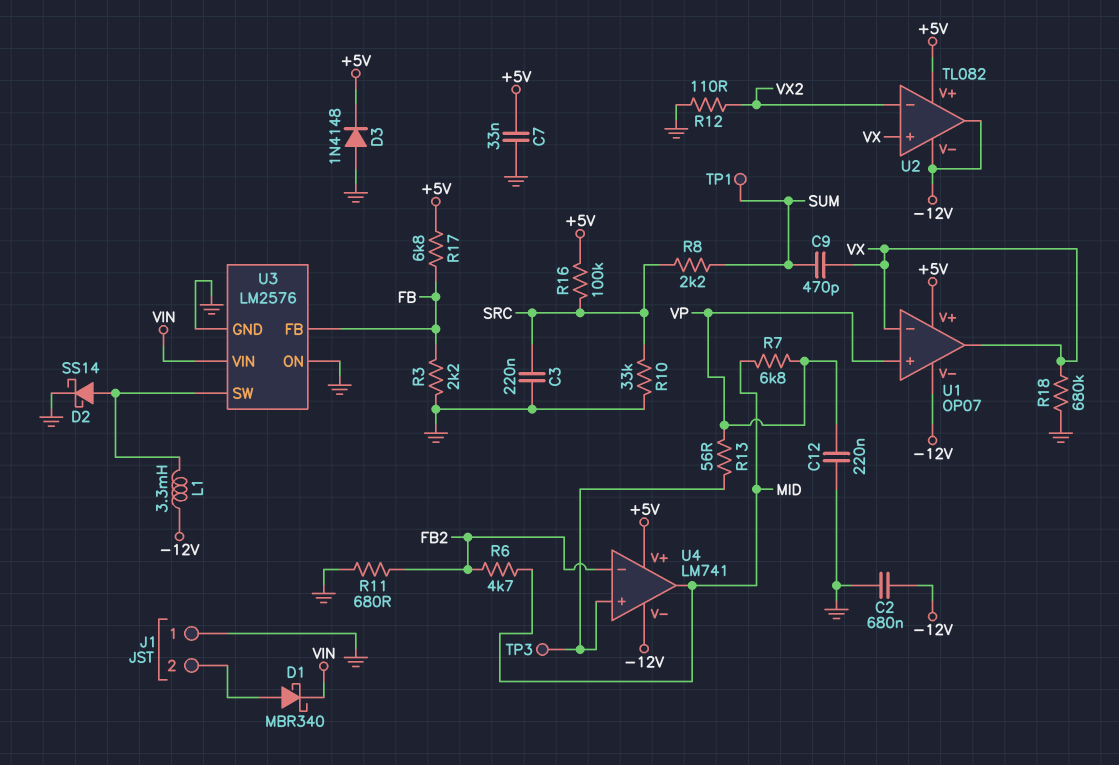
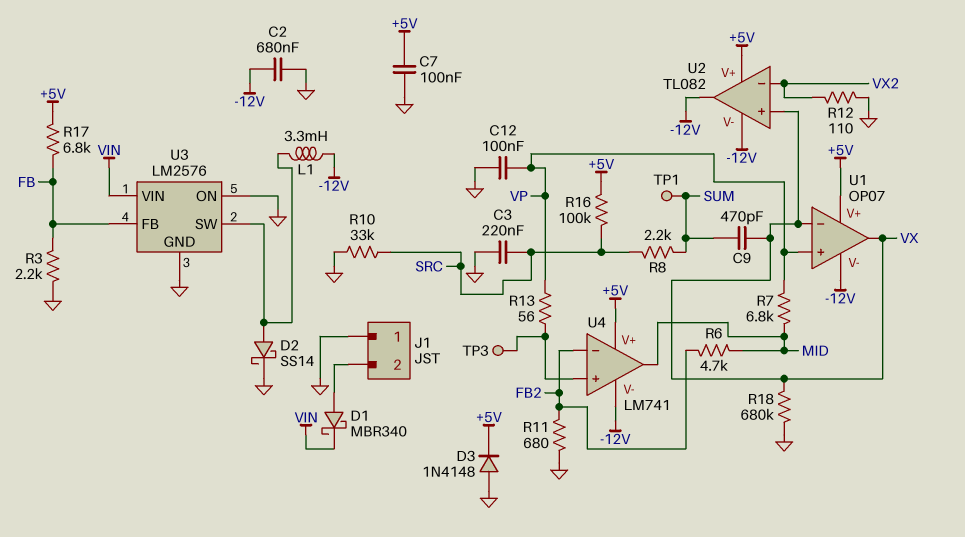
C7: 33nF (+5V, GND) -> 100nF (+5V, GND)
C12: 220nF (GND, VP) -> 100nF (GND, VP)

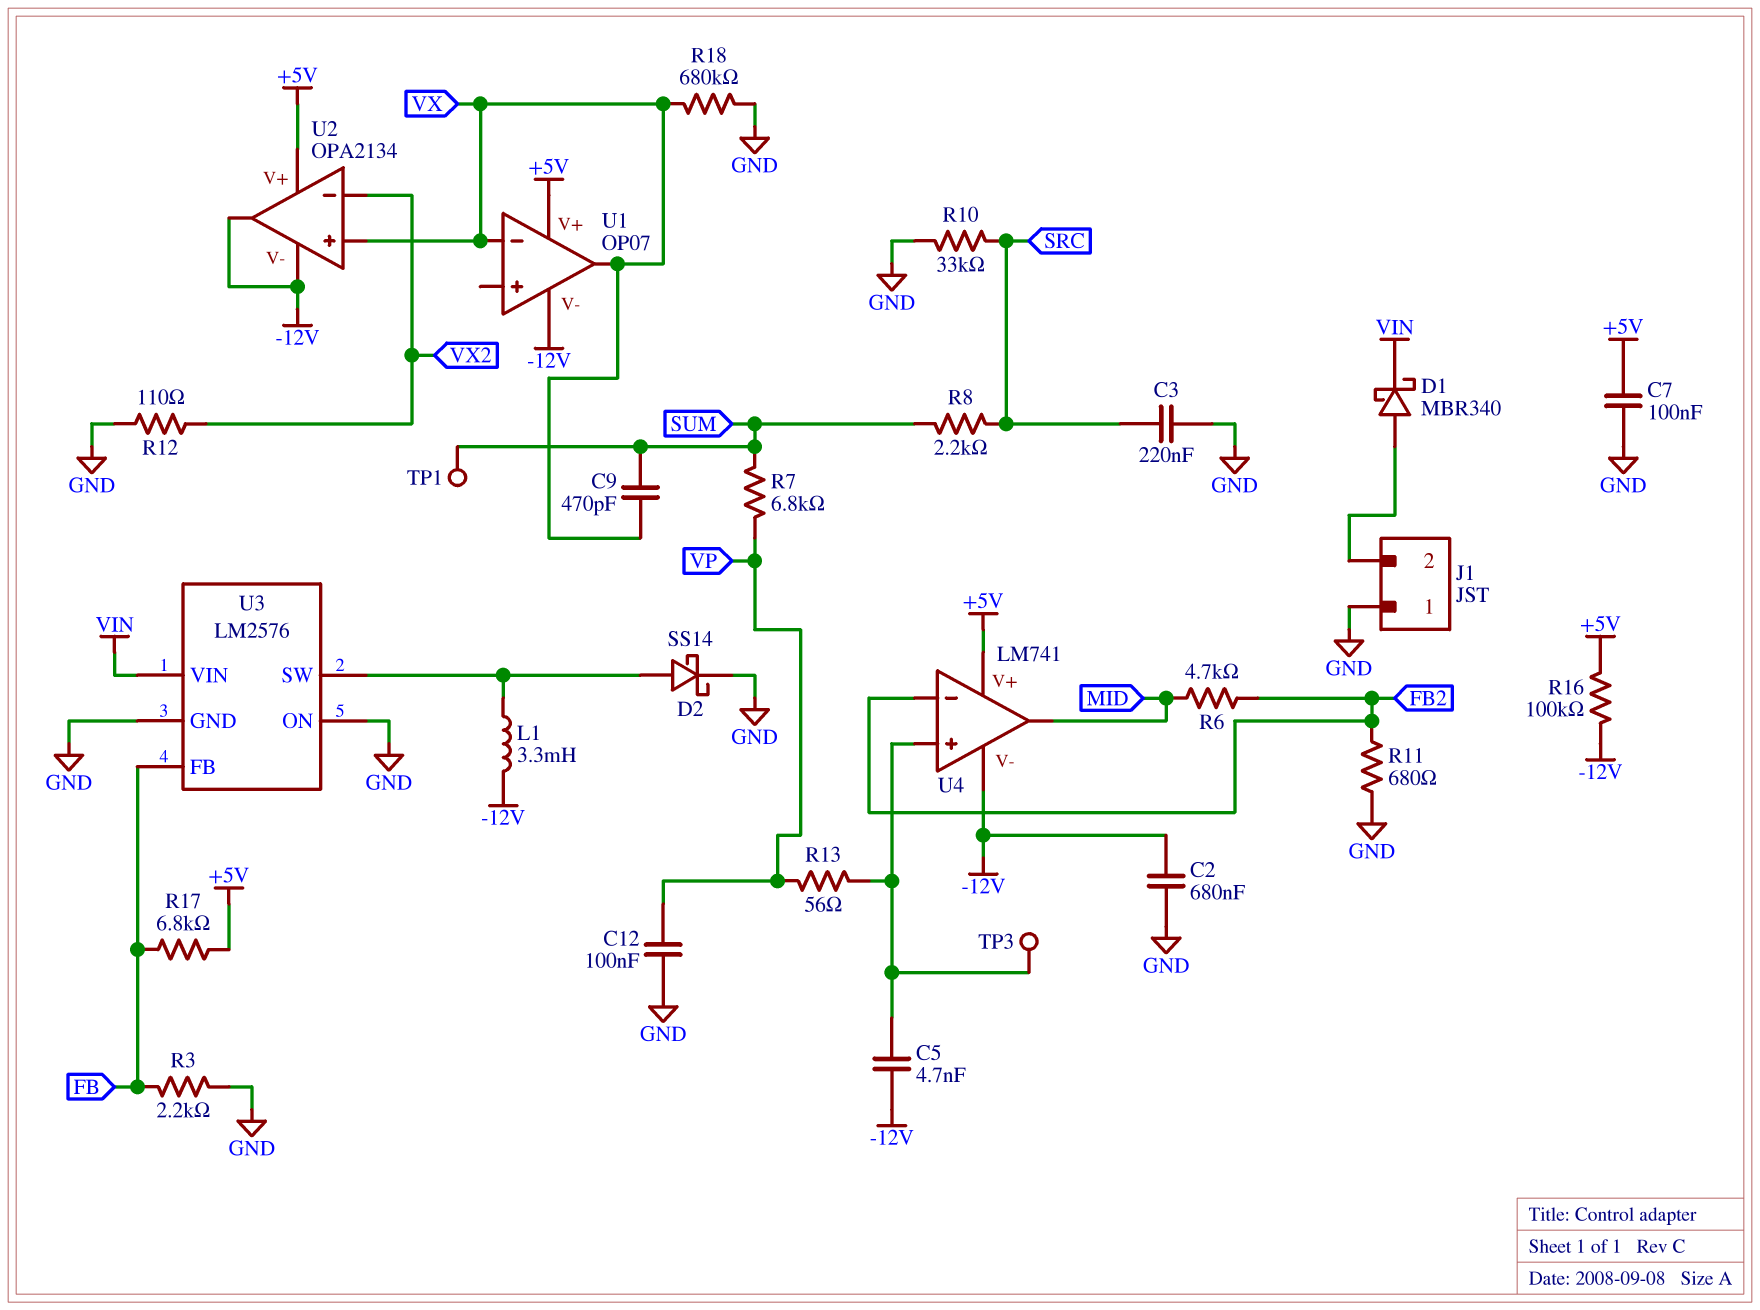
C5: none -> 4.7nF (-12V, U4/in+)
D3: diode 1N4148 (A GND, K +5V) -> none
R7: 6.8k (MID, VP) -> 6.8k (SUM, VP)
R16: 100k (+5V, SRC) -> 100k (+5V, -12V)
U1 pin in+: VP -> none
U2: TL082 -> OPA2134

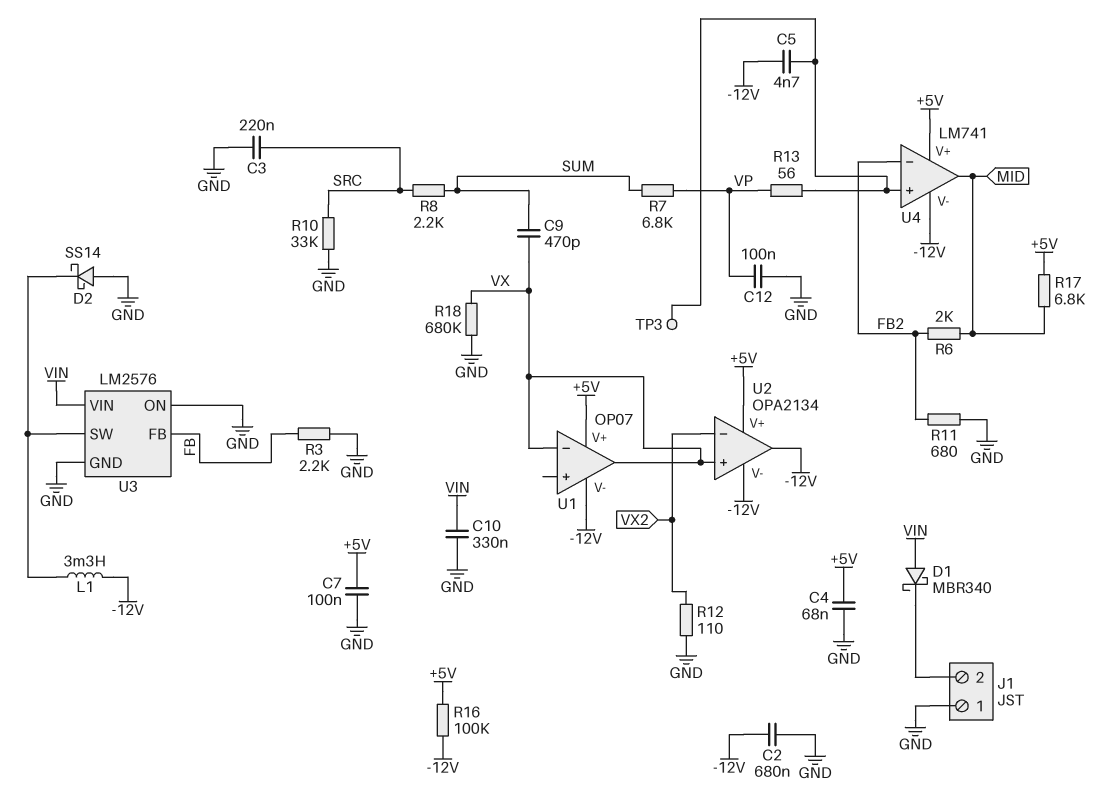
C4: none -> 68nF (+5V, GND)
C10: none -> 330nF (GND, VIN)
D1: schottky MBR340 (A J1/2, K VIN) -> schottky MBR340 (A VIN, K J1/2)
D2: schottky SS14 (A U3/SW, K GND) -> schottky SS14 (A GND, K U3/SW)
R6: 4.7k (FB2, MID) -> 2k (FB2, MID)
R17: 6.8k (+5V, FB) -> 6.8k (+5V, MID)
TP1: test point (SUM) -> none

